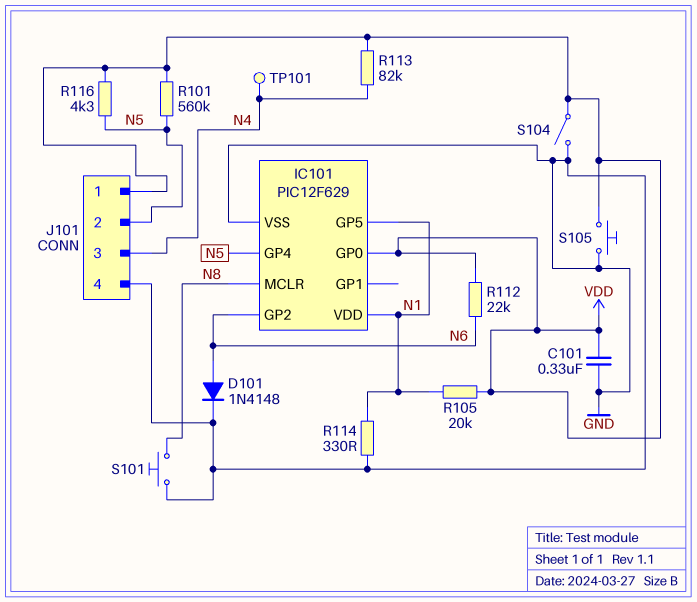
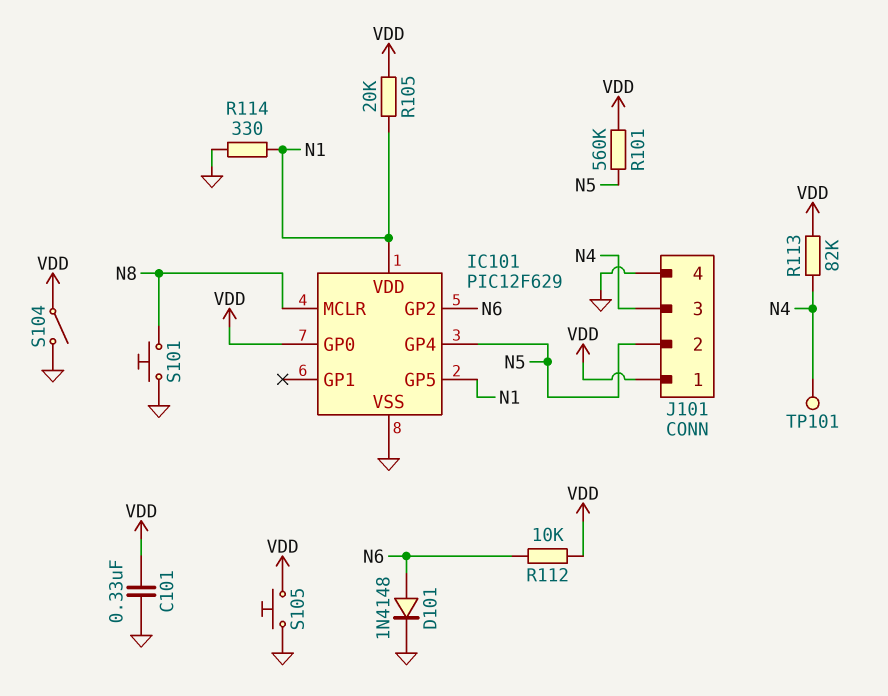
R112: 22k (N6, VDD) -> 10k (N6, VDD)
R116: 4.3k (N5, VDD) -> none

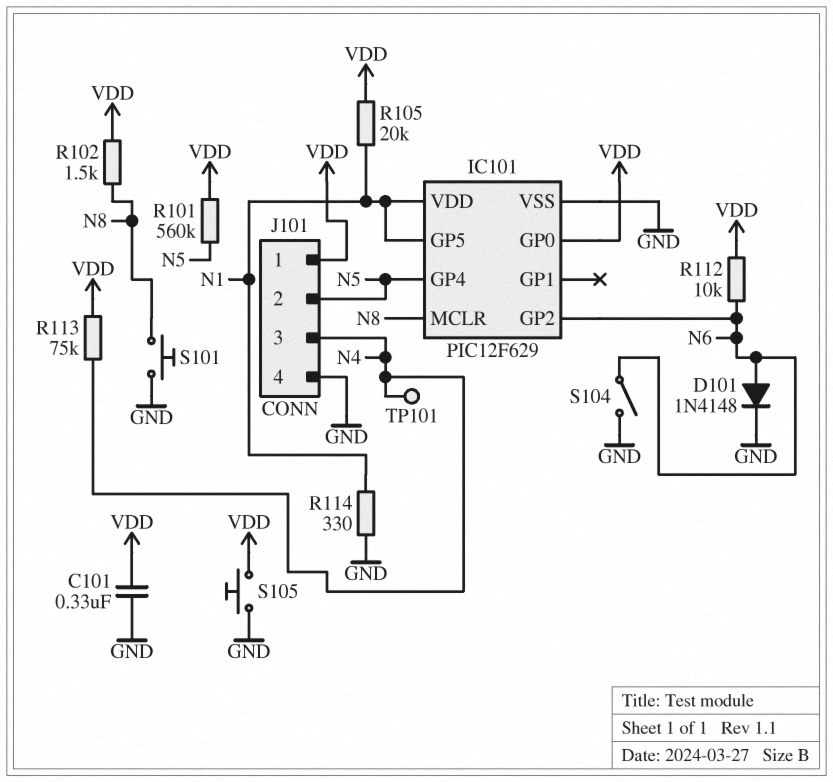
R102: none -> 1.5k (N8, VDD)
R113: 82k (N4, VDD) -> 75k (N4, VDD)
S104: switch (GND, VDD) -> switch (GND, N6)

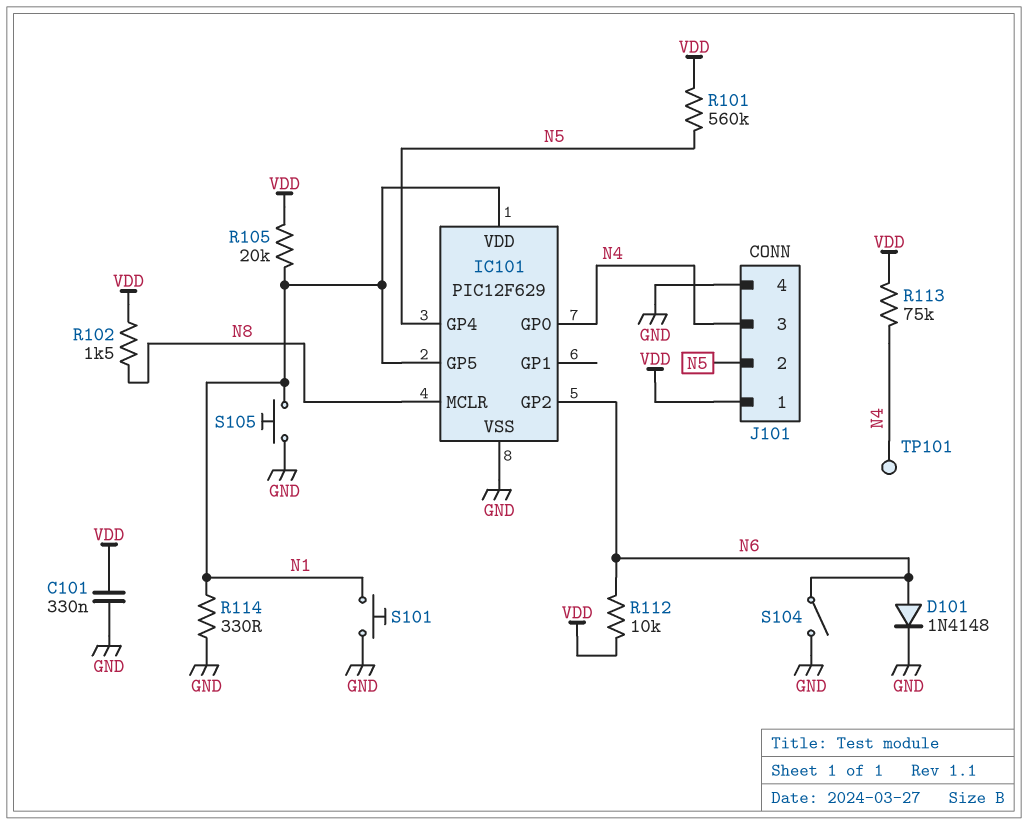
IC101 pin GP0: VDD -> N4
S101: button (GND, N8) -> button (GND, N1)
S105: button (GND, VDD) -> button (GND, N1)

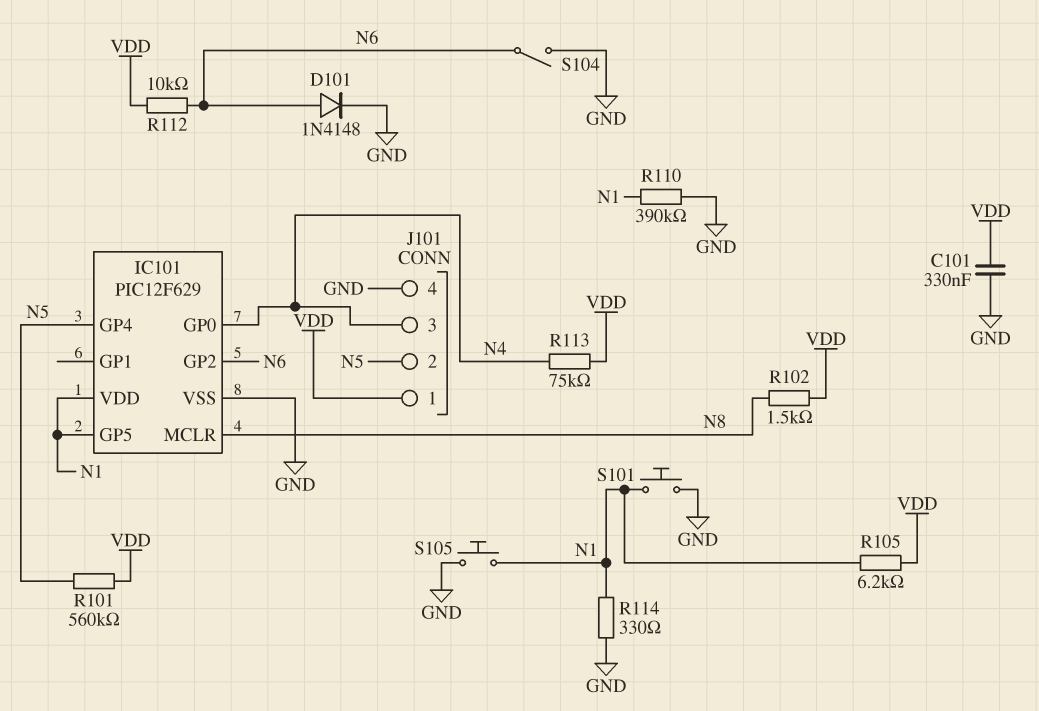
R105: 20k (N1, VDD) -> 6.2k (N1, VDD)
R110: none -> 390k (GND, N1)
TP101: test point (N4) -> none

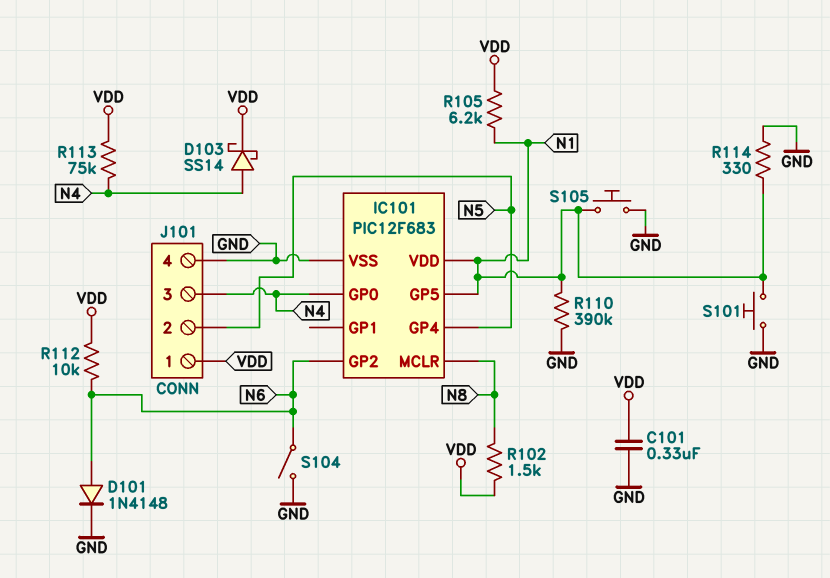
D103: none -> schottky SS14 (A N4, K VDD)
IC101: PIC12F629 -> PIC12F683
R101: 560k (N5, VDD) -> none

